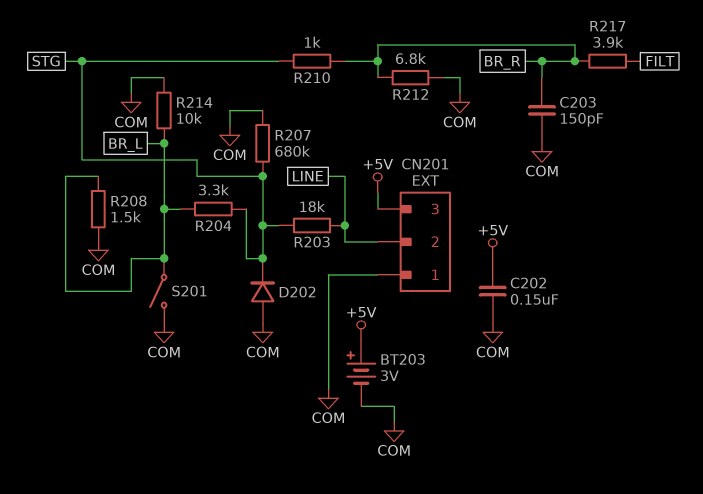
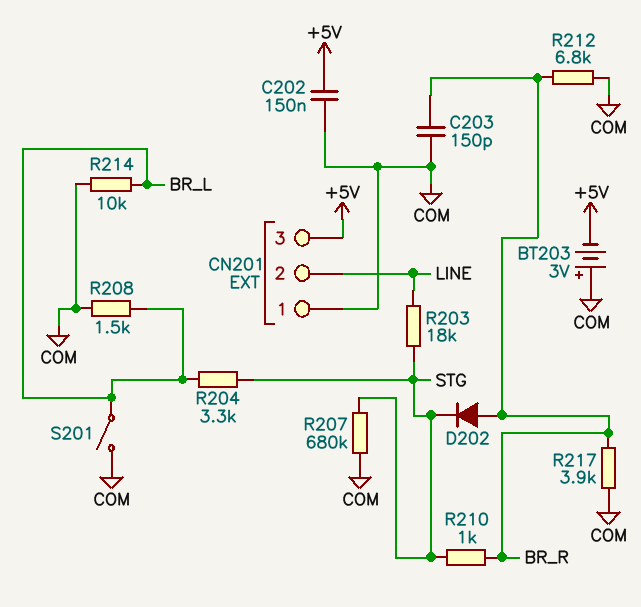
BT203: 3V (plus +5V, minus COM) -> 3V (plus COM, minus +5V)
D202: diode (A COM, K STG) -> diode (A BR_R, K STG)
R217: 3.9k (BR_R, FILT) -> 3.9k (BR_R, COM)

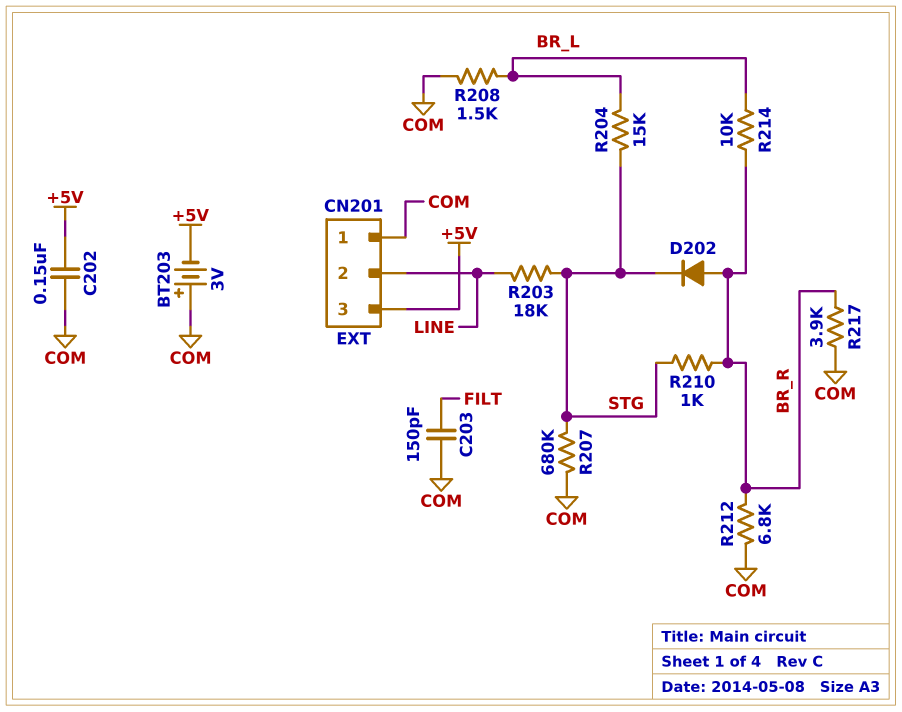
C203: 150pF (BR_R, COM) -> 150pF (COM, FILT)
R204: 3.3k (BR_L, STG) -> 15k (BR_L, STG)
R214: 10k (BR_L, COM) -> 10k (BR_L, BR_R)
S201: switch (BR_L, COM) -> none

